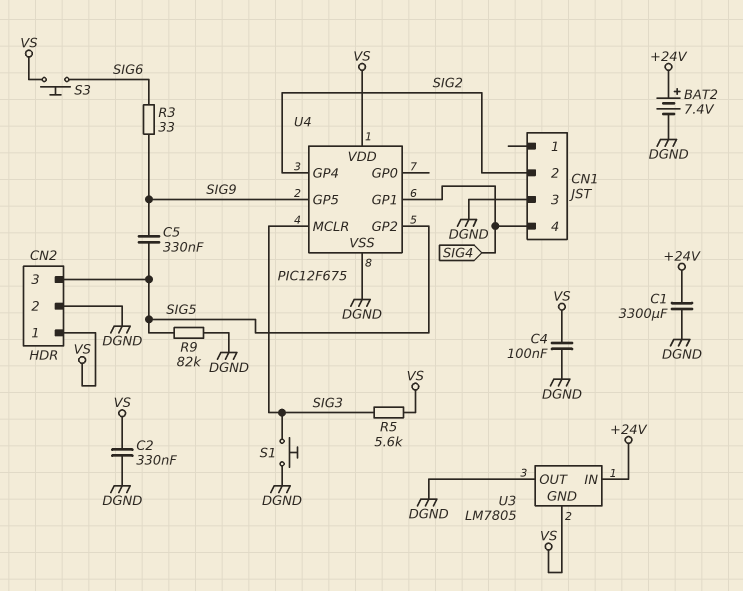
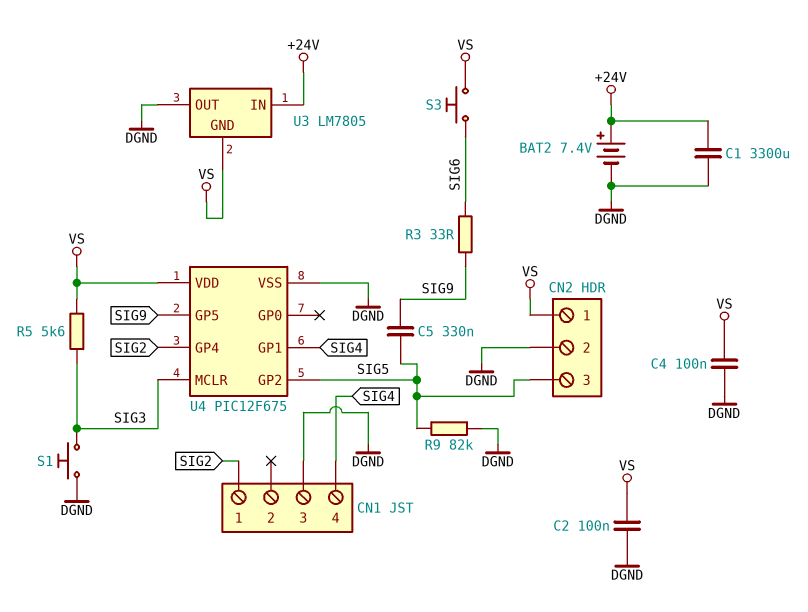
C2: 330nF (DGND, VS) -> 100nF (DGND, VS)
CN1 pin 1: none -> SIG2
CN1 pin 2: SIG2 -> none

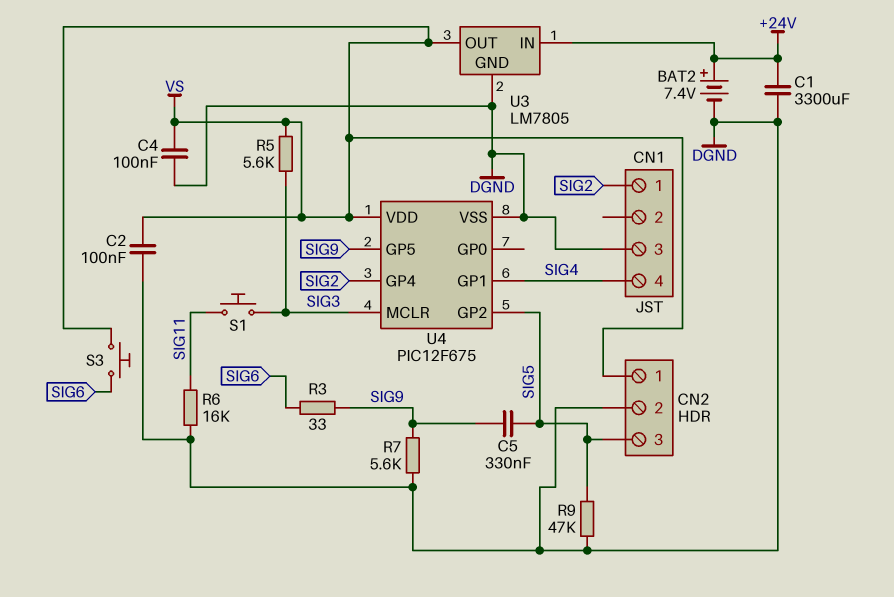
R6: none -> 16k (DGND, SIG11)
R7: none -> 5.6k (DGND, SIG9)
R9: 82k (DGND, SIG5) -> 47k (DGND, SIG5)
S1: button (DGND, SIG3) -> button (SIG3, SIG11)
U3 pin GND: VS -> DGND
U3 pin OUT: DGND -> VS

